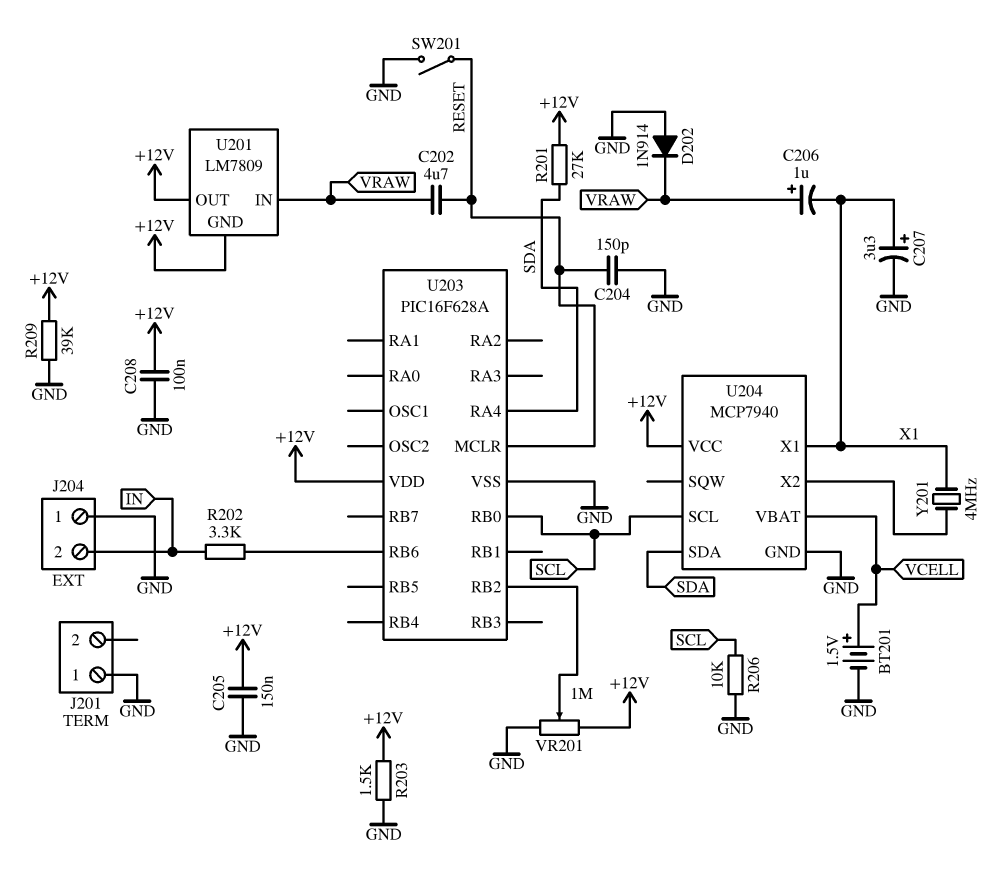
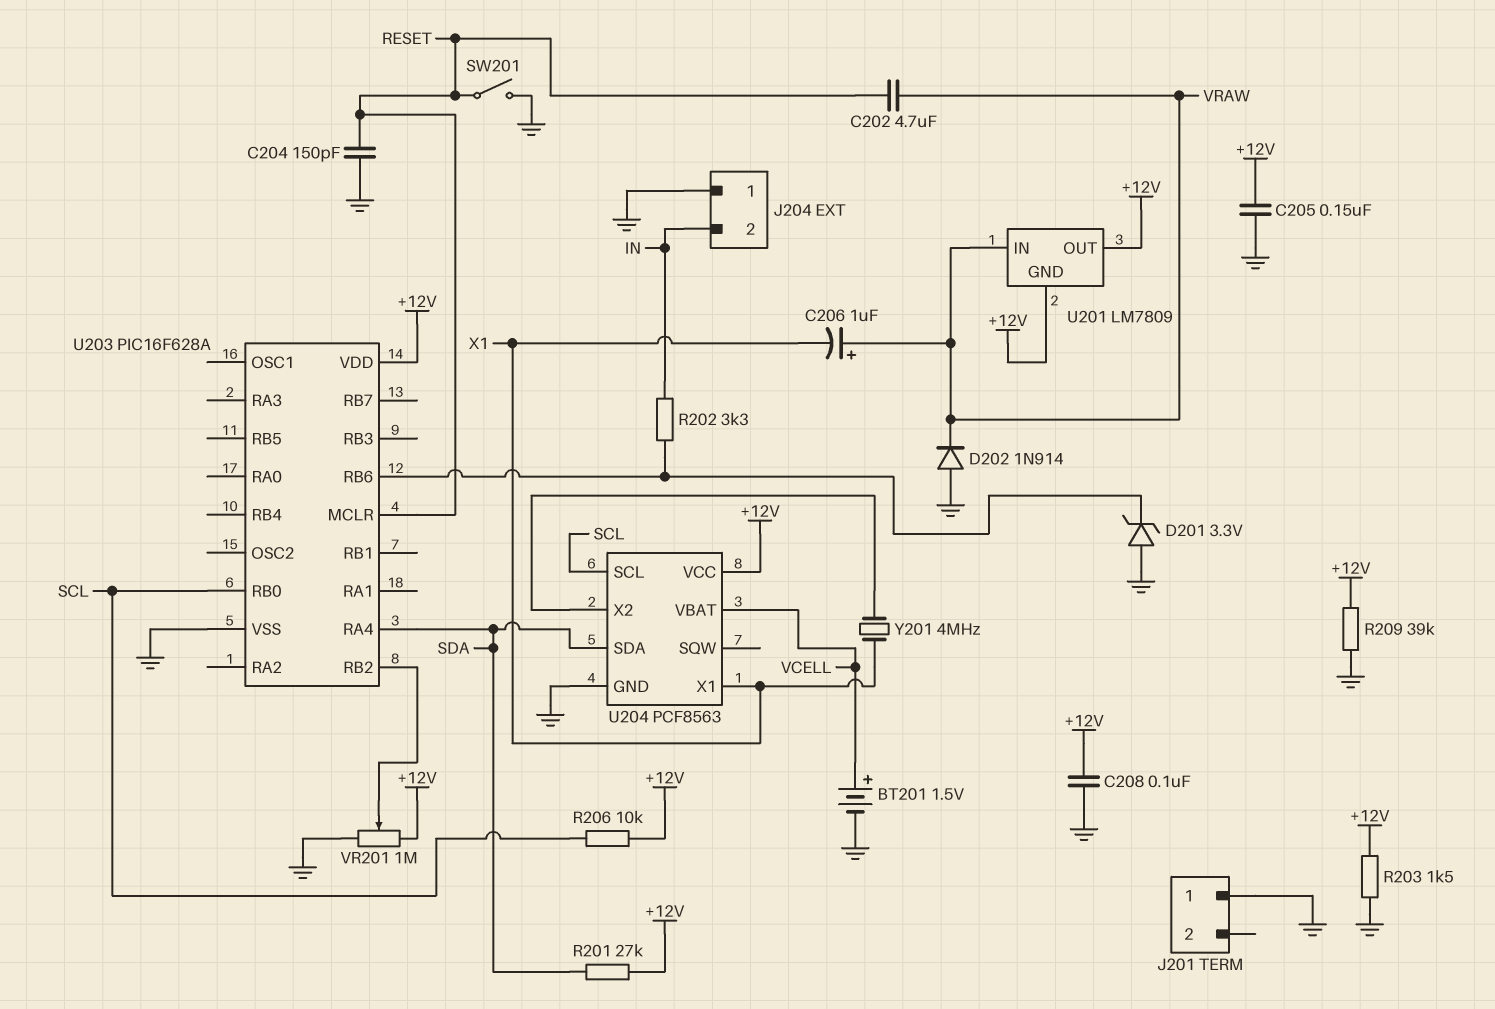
C207: 3.3uF (plus X1, minus GND) -> none
D201: none -> zener 3.3V (A GND, K U203/RB6)
R206: 10k (GND, SCL) -> 10k (+12V, SCL)
U204: MCP7940 -> PCF8563

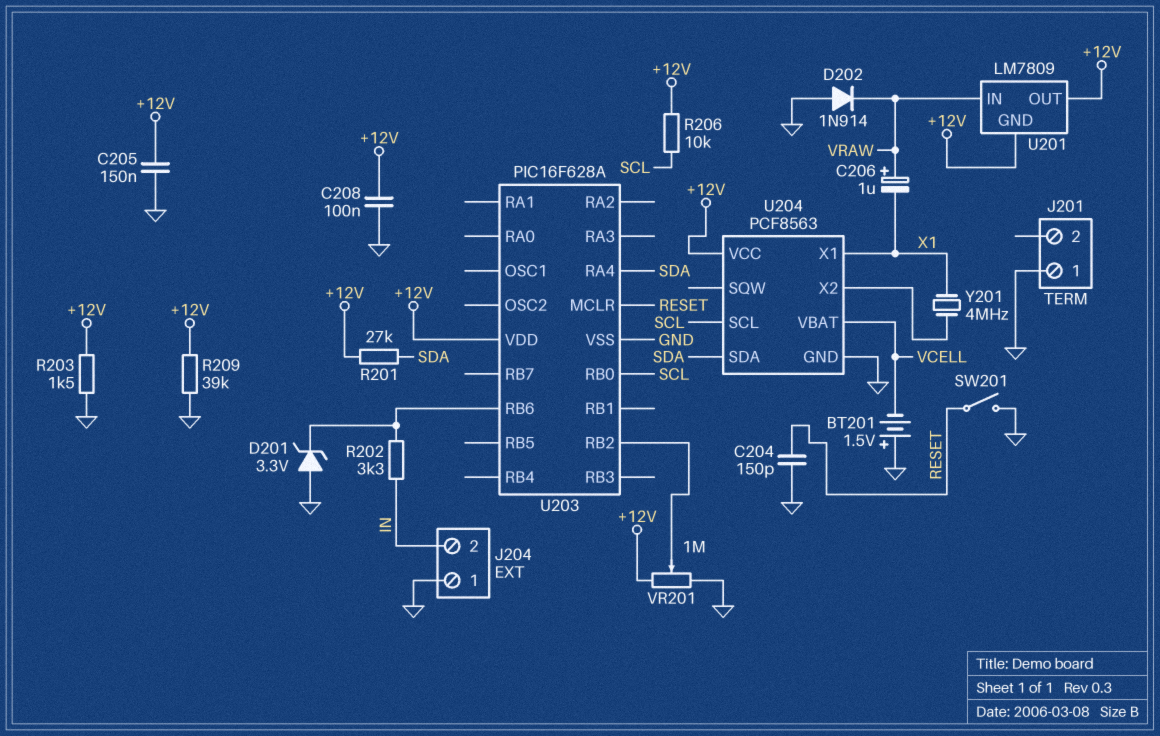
BT201: 1.5V (plus VCELL, minus GND) -> 1.5V (plus GND, minus VCELL)
C202: 4.7uF (RESET, VRAW) -> none

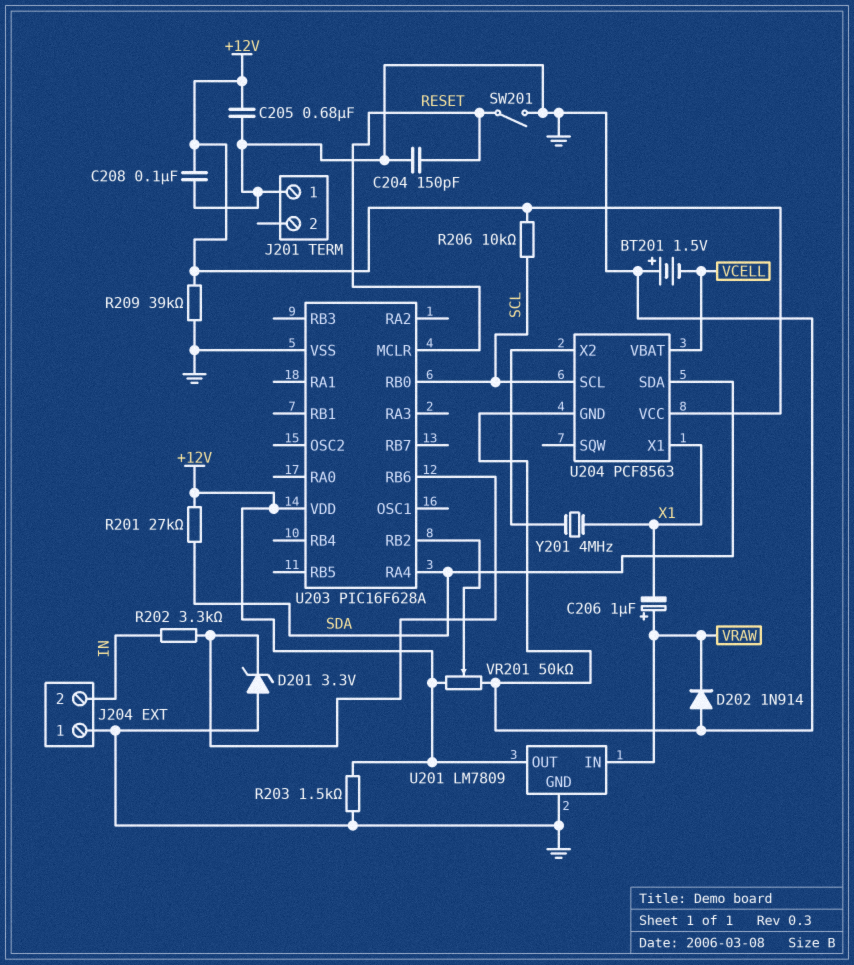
C205: 150nF (+12V, GND) -> 680nF (+12V, GND)
U201 pin GND: +12V -> GND
VR201: 1M (+12V, GND, wiper U203/RB2) -> 50k (+12V, GND, wiper U203/RB2)

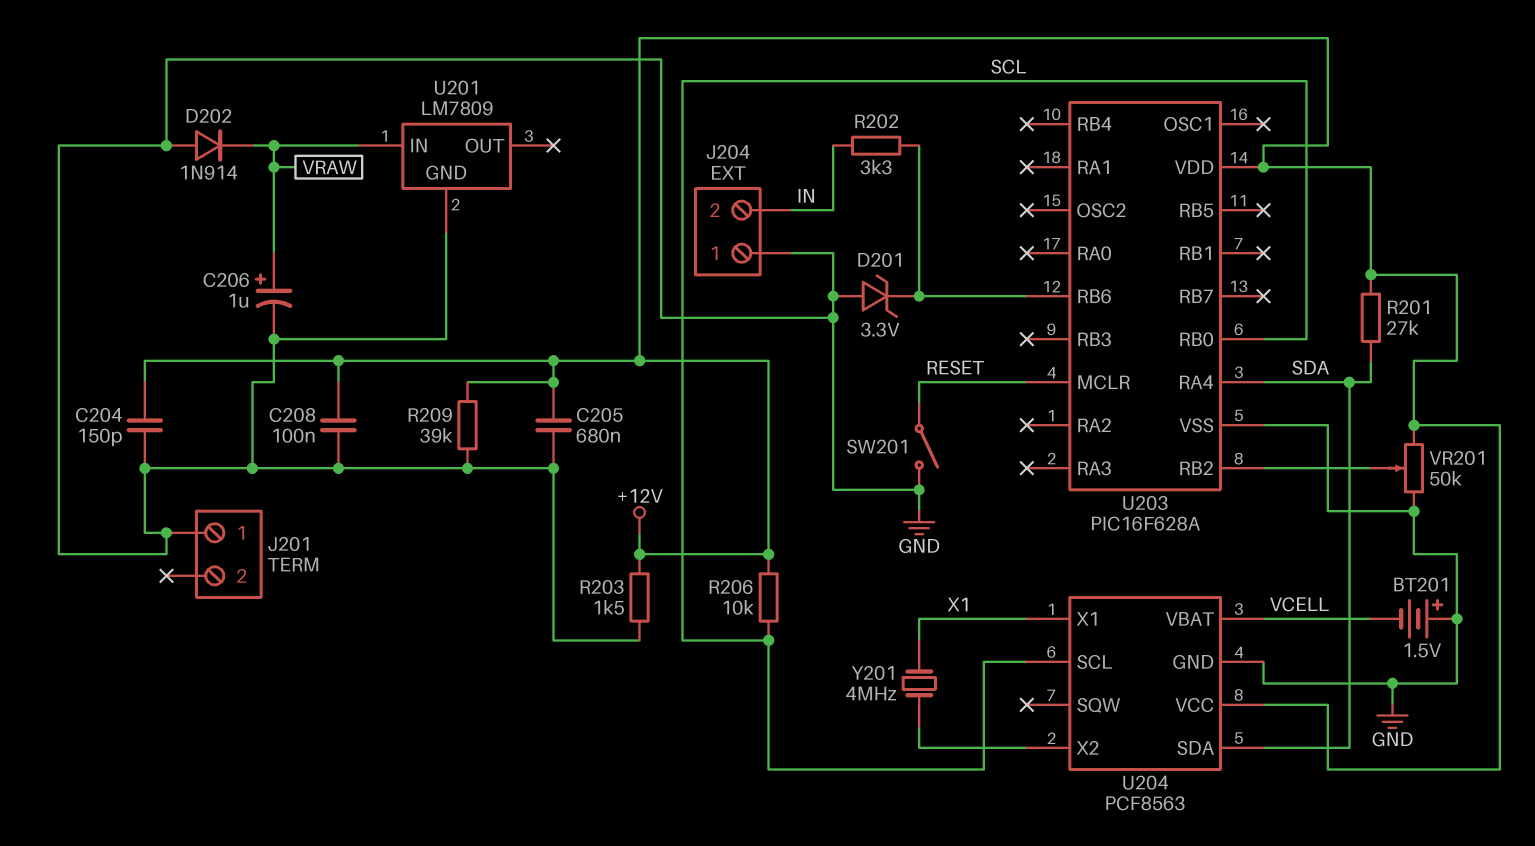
C204: 150pF (GND, RESET) -> 150pF (+12V, GND)
C206: 1uF (plus VRAW, minus X1) -> 1uF (plus VRAW, minus GND)
U201 pin OUT: +12V -> none

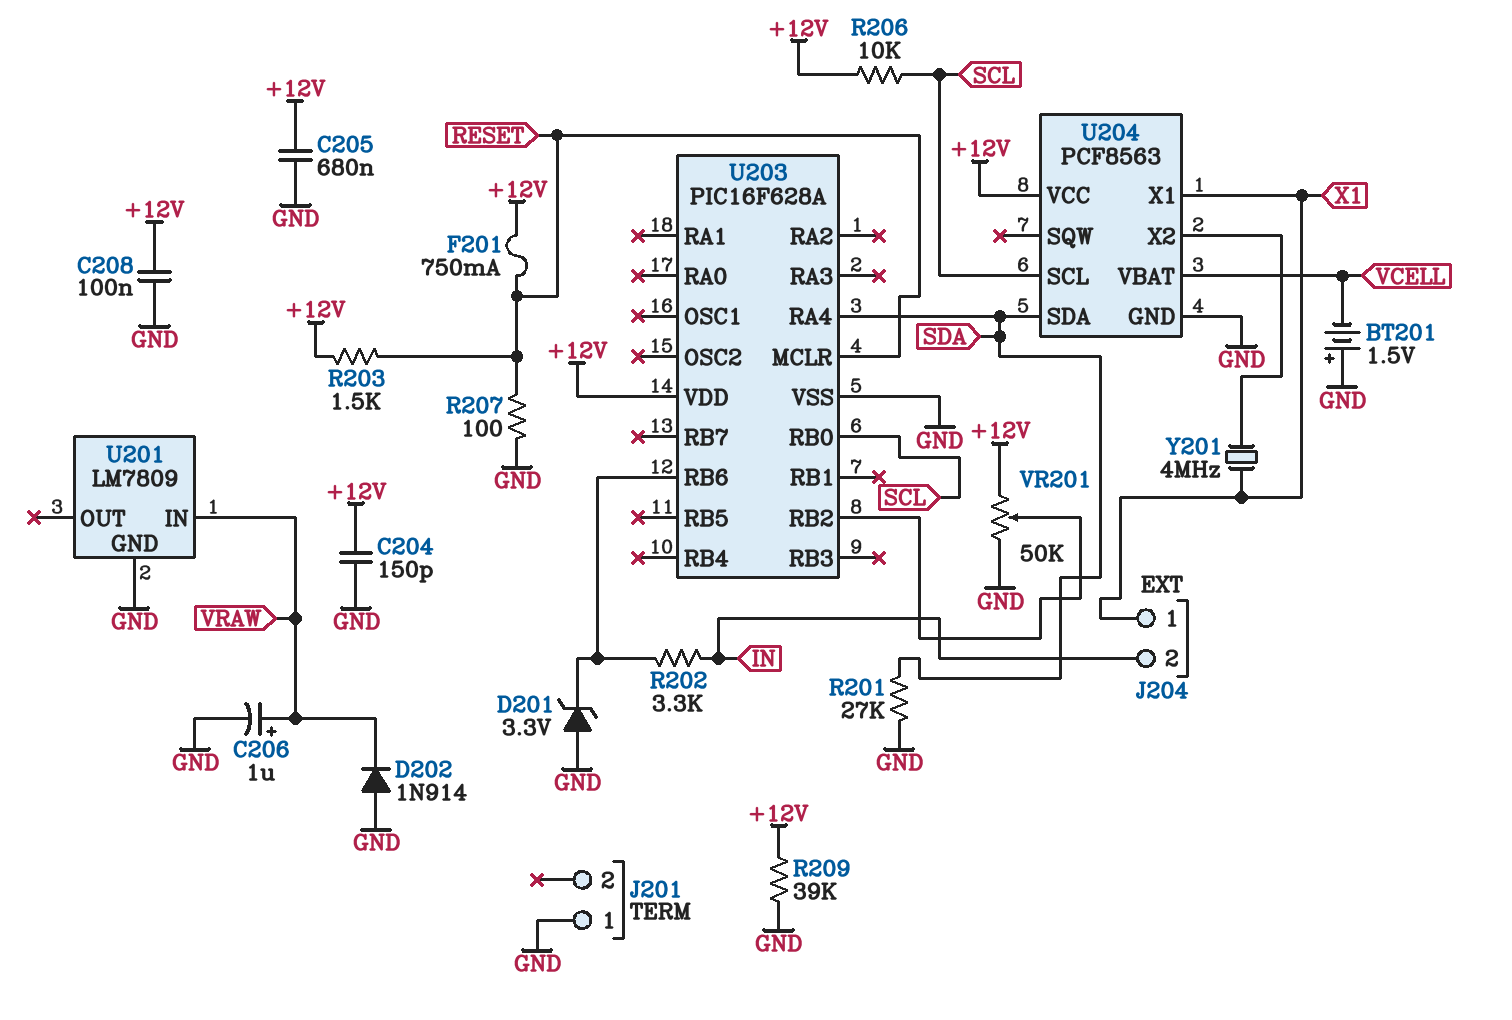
F201: none -> 750mA (+12V, RESET)
J204 pin 1: GND -> X1
R201: 27k (+12V, SDA) -> 27k (GND, SDA)
R203: 1.5k (+12V, GND) -> 1.5k (+12V, RESET)
R207: none -> 100 (GND, RESET)
SW201: switch (GND, RESET) -> none

